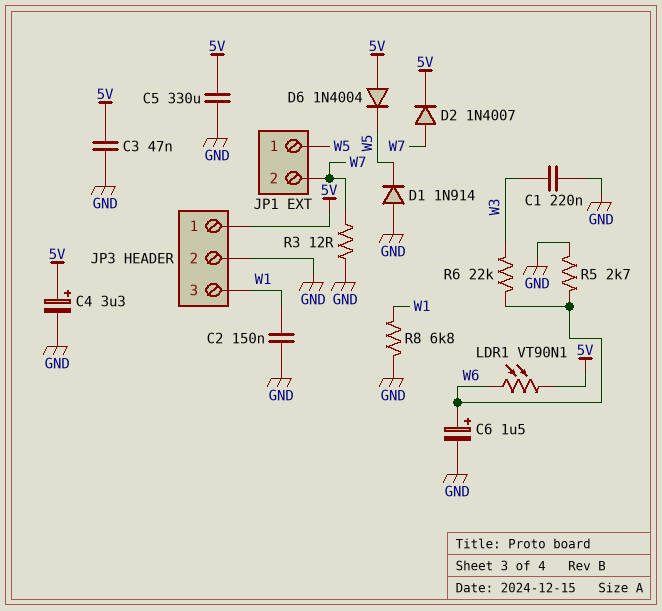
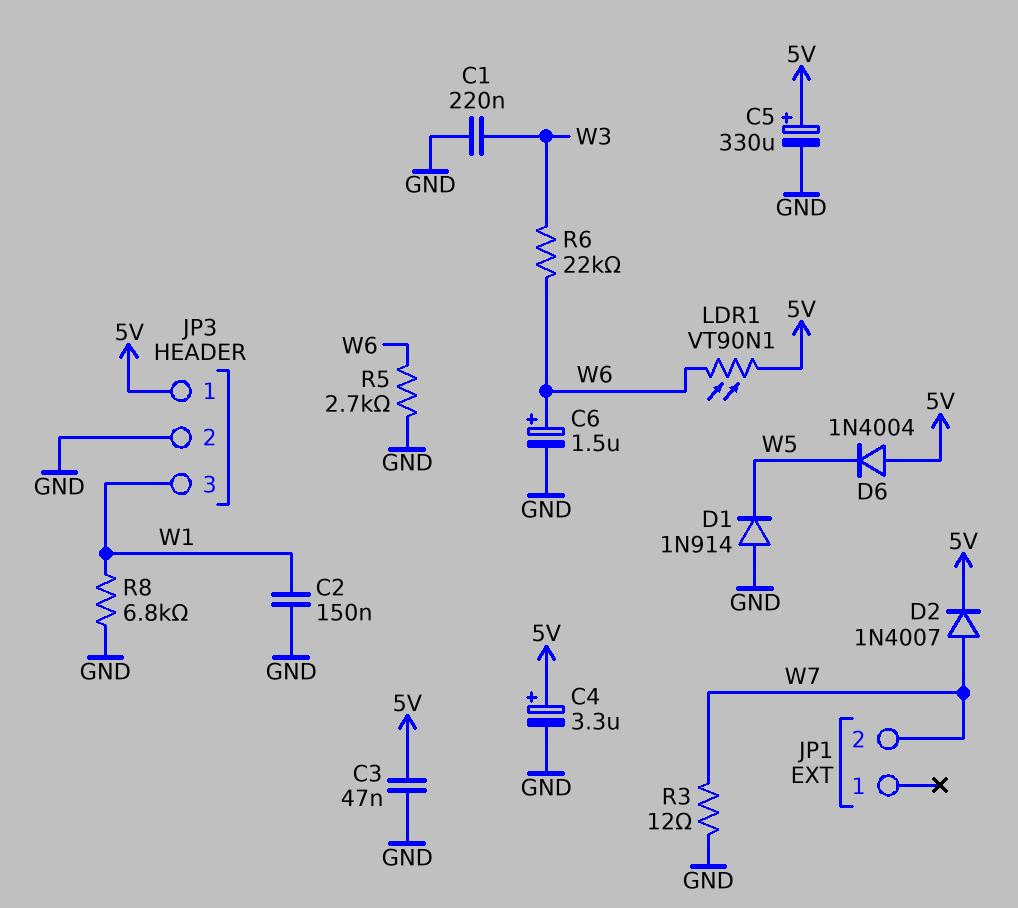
C5: 330uF (5V, GND) -> 330uF (plus 5V, minus GND)
JP1 pin 1: W5 -> none

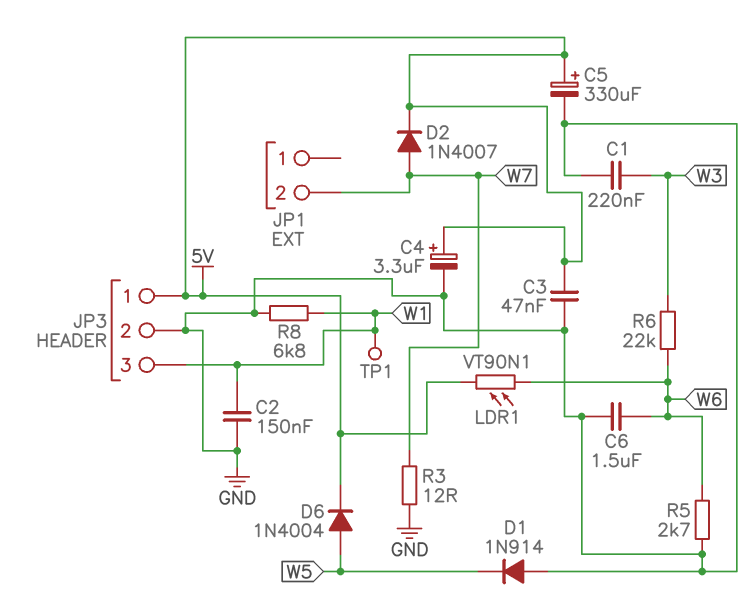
C6: 1.5uF (plus W6, minus GND) -> 1.5uF (GND, W6)
D6: diode 1N4004 (A 5V, K W5) -> diode 1N4004 (A W5, K 5V)
TP1: none -> test point (W1)

